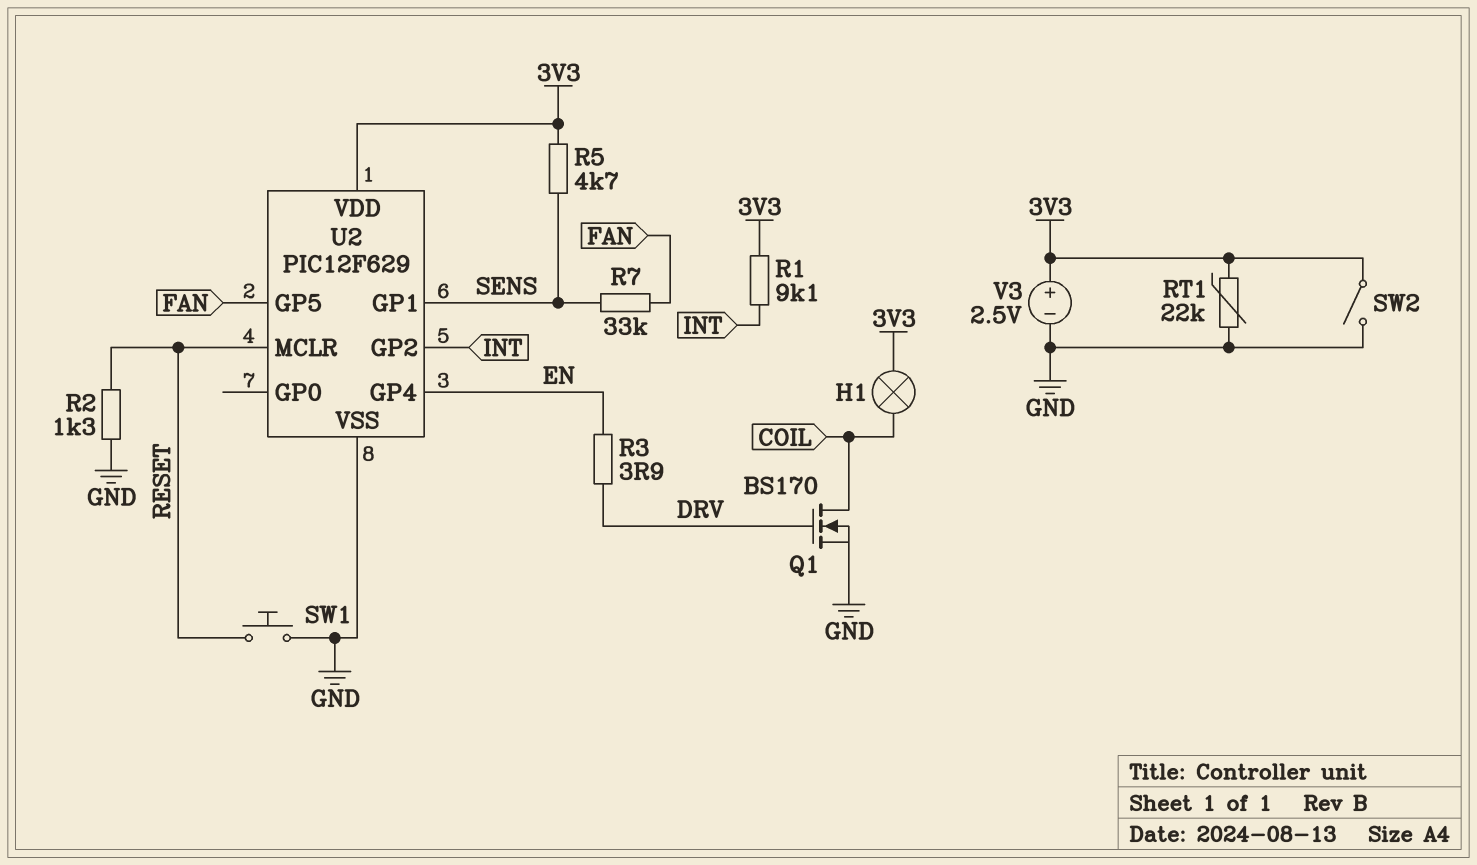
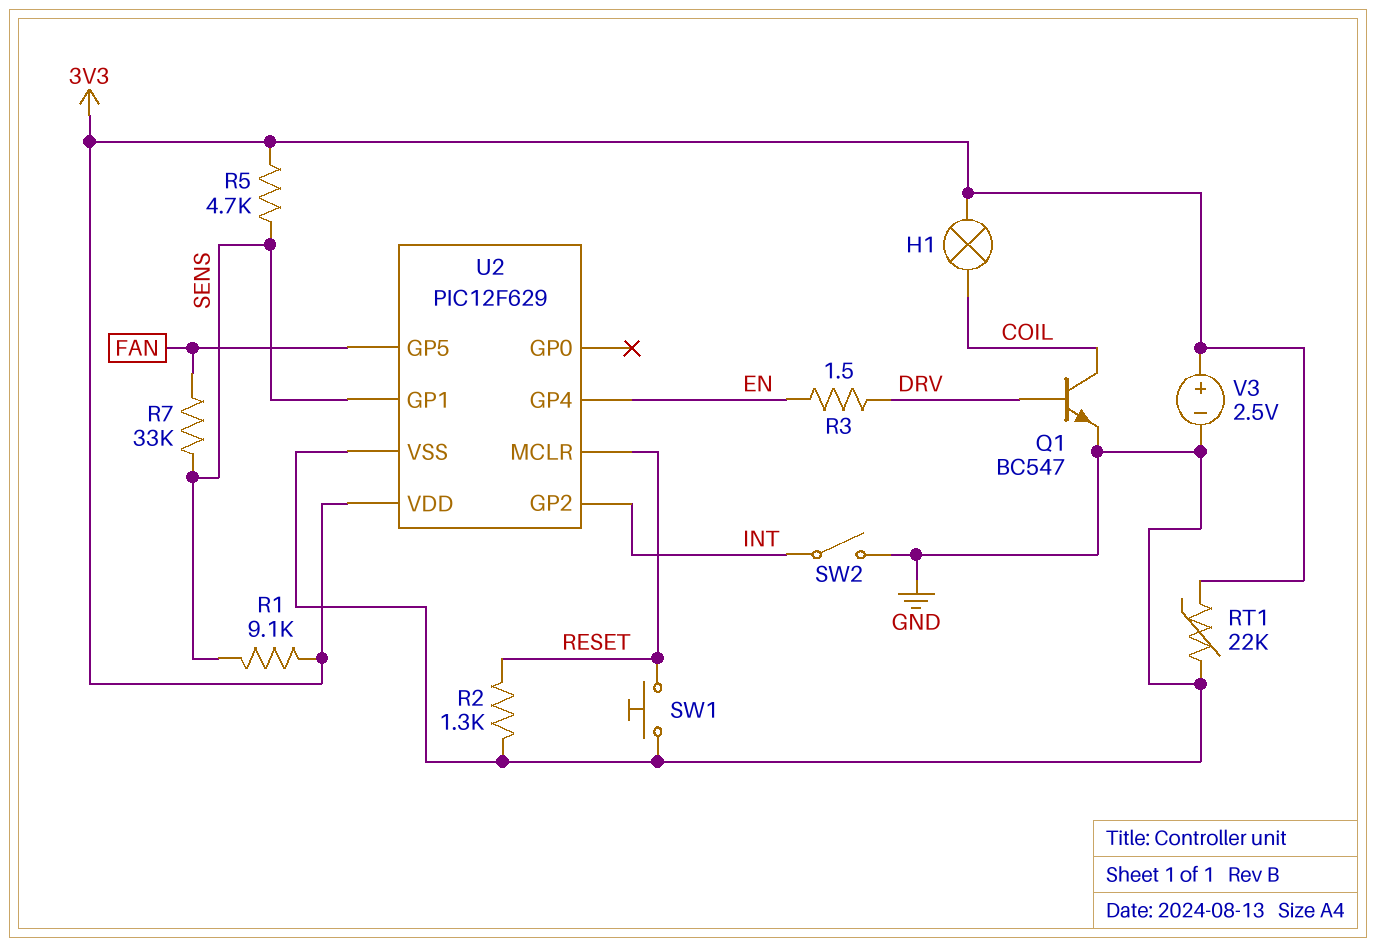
Q1: NMOS BS170 (G DRV, D COIL, S GND) -> NPN BC547 (B DRV, C COIL, E GND)
R1: 9.1k (3V3, INT) -> 9.1k (3V3, SENS)
R3: 3.9 (DRV, EN) -> 1.5 (DRV, EN)
SW2: switch (3V3, GND) -> switch (GND, INT)

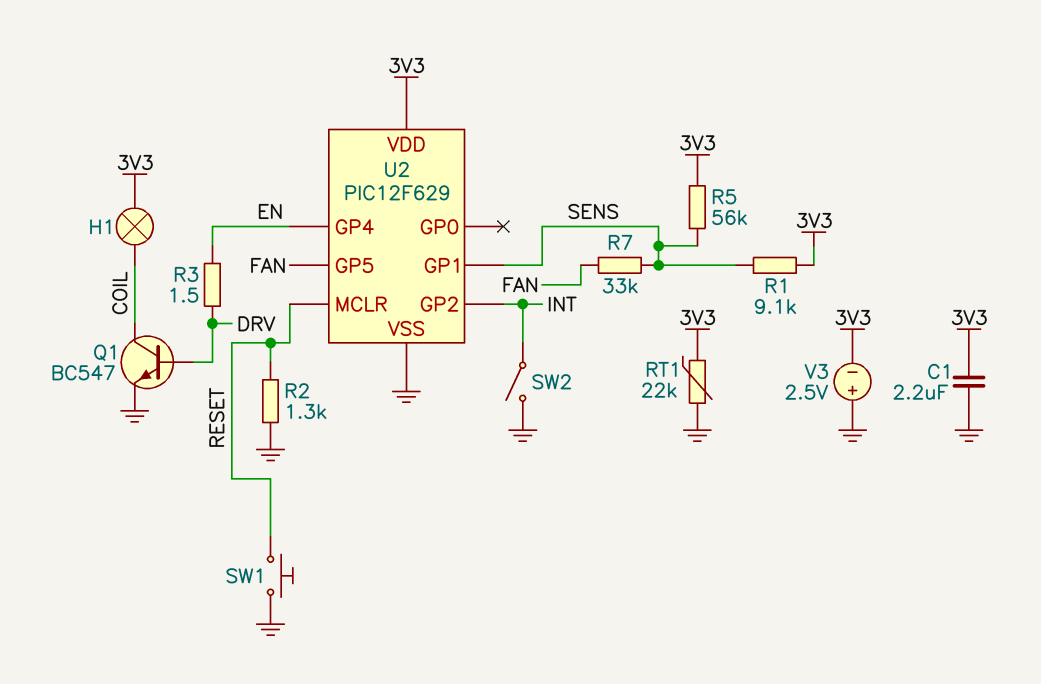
C1: none -> 2.2uF (3V3, GND)
R5: 4.7k (3V3, SENS) -> 56k (3V3, SENS)
V3: 2.5V (plus 3V3, minus GND) -> 2.5V (plus GND, minus 3V3)

